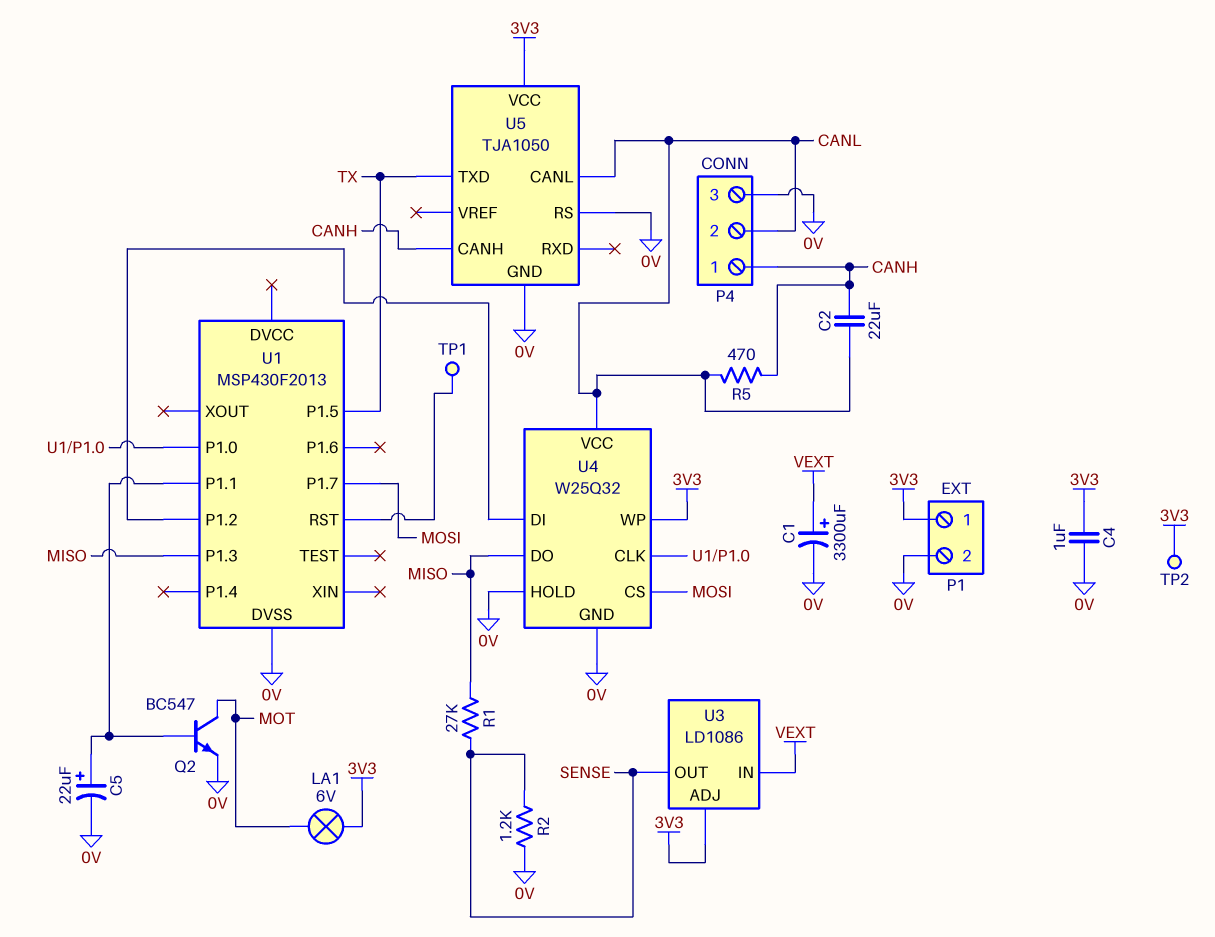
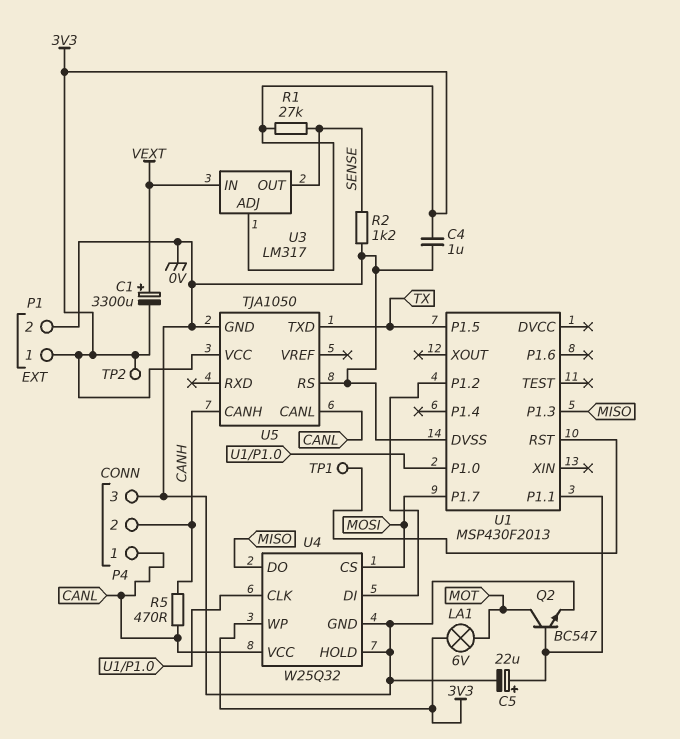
C1: 3300uF (plus VEXT, minus 0V) -> 3300uF (plus VEXT, minus 3V3)
C2: 22uF (CANH, CANL) -> none
P4 pin 1: CANH -> CANL
P4 pin 2: CANL -> CANH
R1: 27k (MISO, SENSE) -> 27k (3V3, SENSE)
U3: LD1086 -> LM317

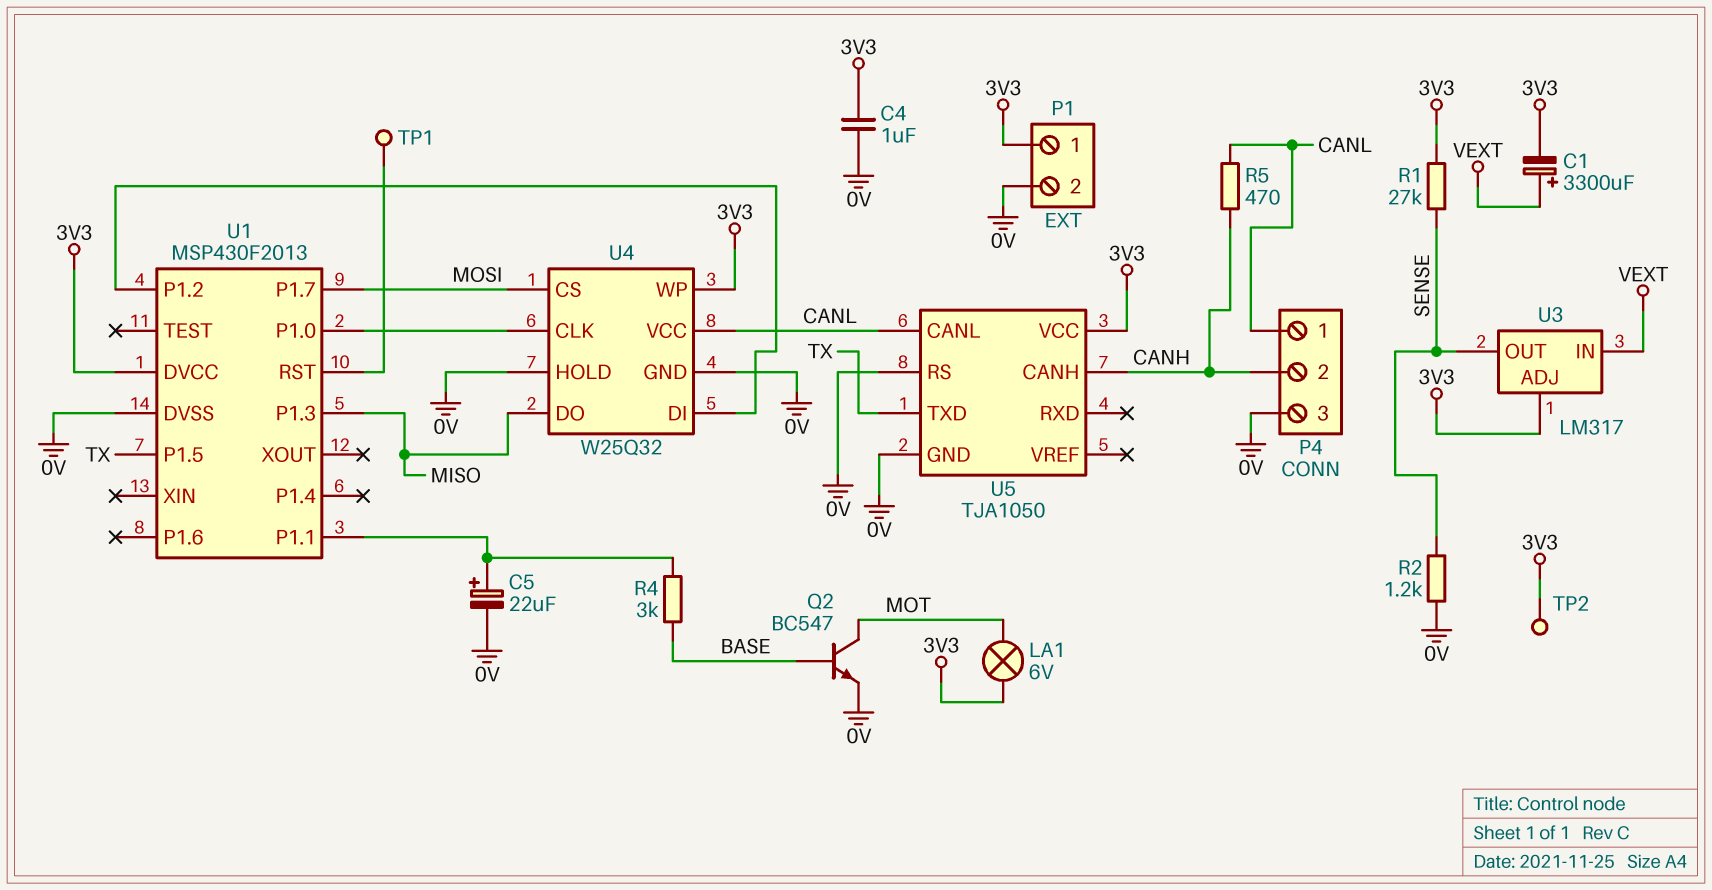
Q2: NPN BC547 (B U1/P1.1, C MOT, E 0V) -> NPN BC547 (B BASE, C MOT, E 0V)
R4: none -> 3k (BASE, U1/P1.1)
U1 pin DVCC: none -> 3V3

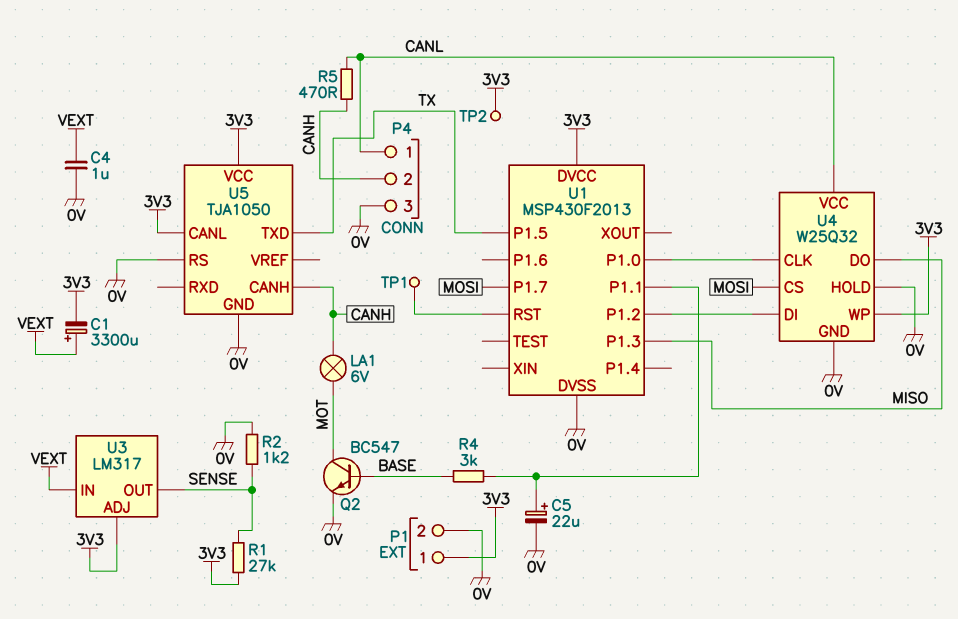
C4: 1uF (0V, 3V3) -> 1uF (0V, VEXT)
LA1: lamp 6V (3V3, MOT) -> lamp 6V (CANH, MOT)
U5 pin CANL: CANL -> 3V3

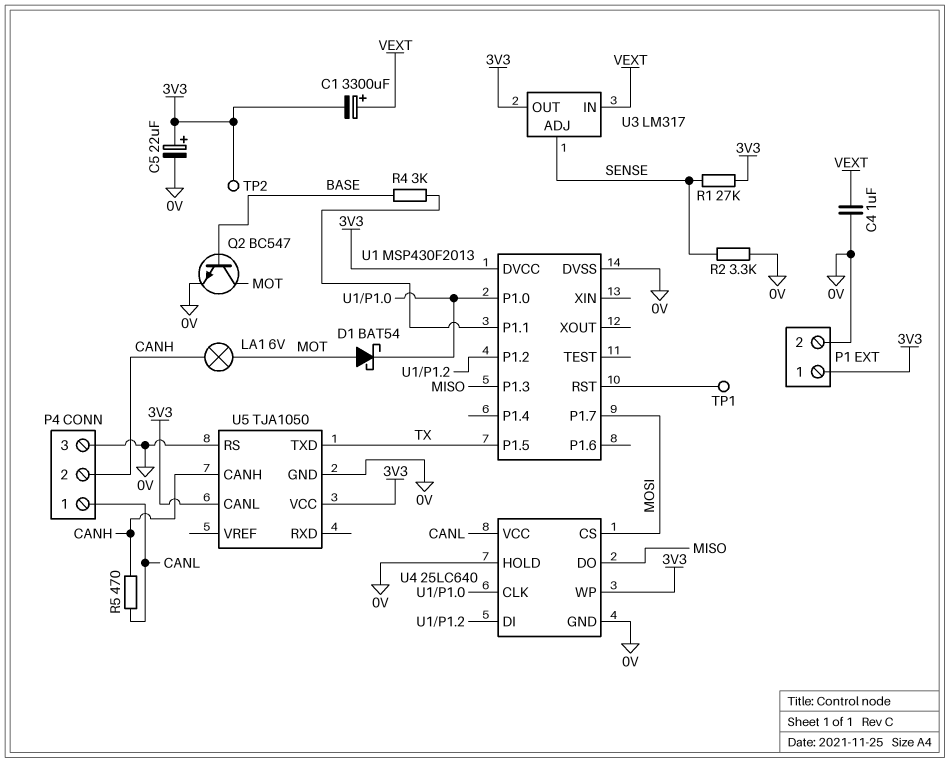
C5: 22uF (plus U1/P1.1, minus 0V) -> 22uF (plus 3V3, minus 0V)
D1: none -> schottky BAT54 (A MOT, K U1/P1.0)
R2: 1.2k (0V, SENSE) -> 3.3k (0V, SENSE)
U3 pin ADJ: 3V3 -> SENSE
U3 pin OUT: SENSE -> 3V3
U4: W25Q32 -> 25LC640

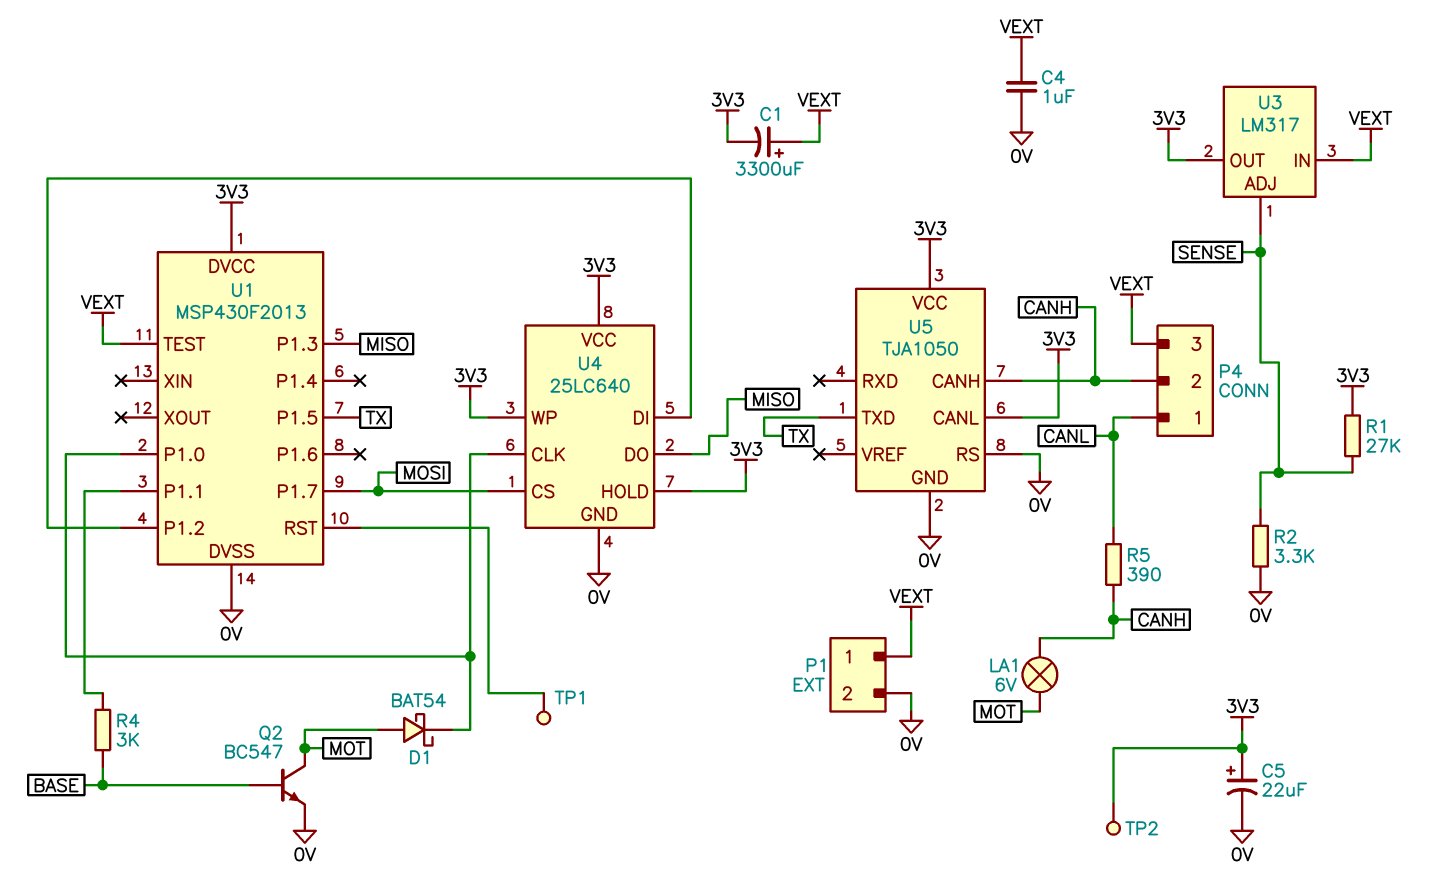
P1 pin 1: 3V3 -> VEXT
P4 pin 3: 0V -> VEXT
R5: 470 (CANH, CANL) -> 390 (CANH, CANL)
U1 pin TEST: none -> VEXT
U4 pin HOLD: 0V -> 3V3
U4 pin VCC: CANL -> 3V3

